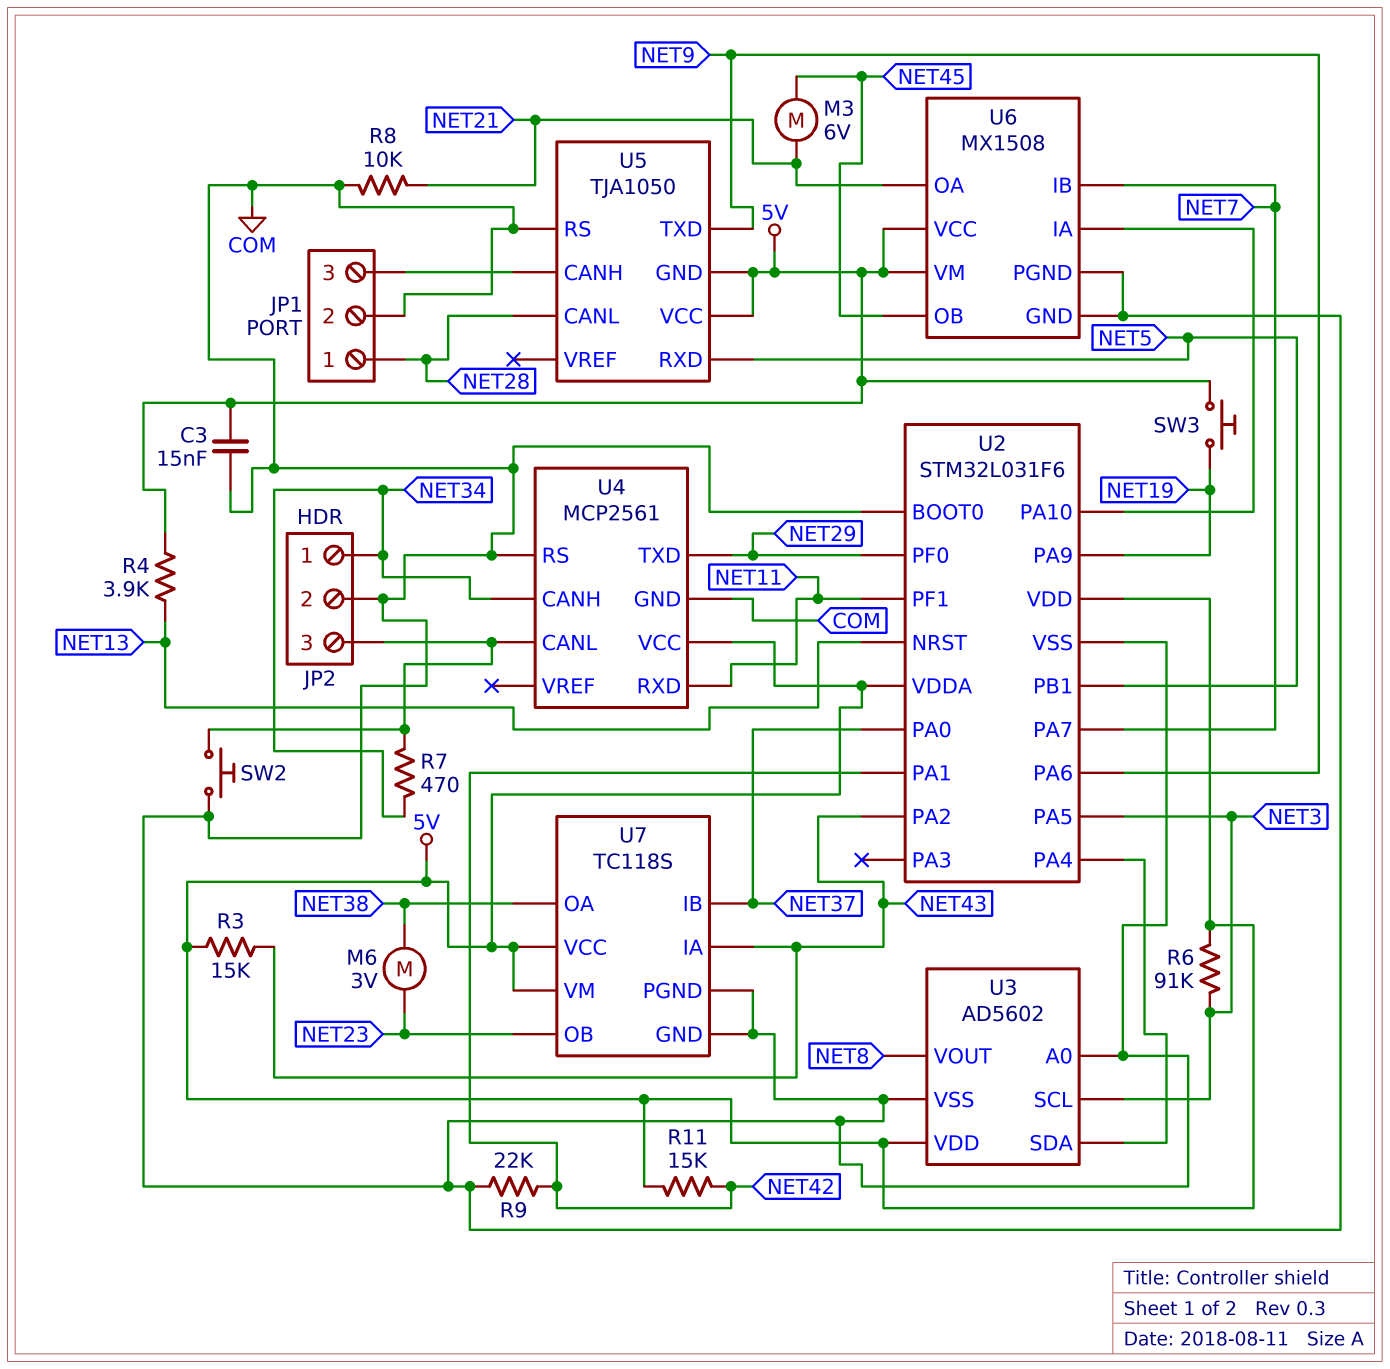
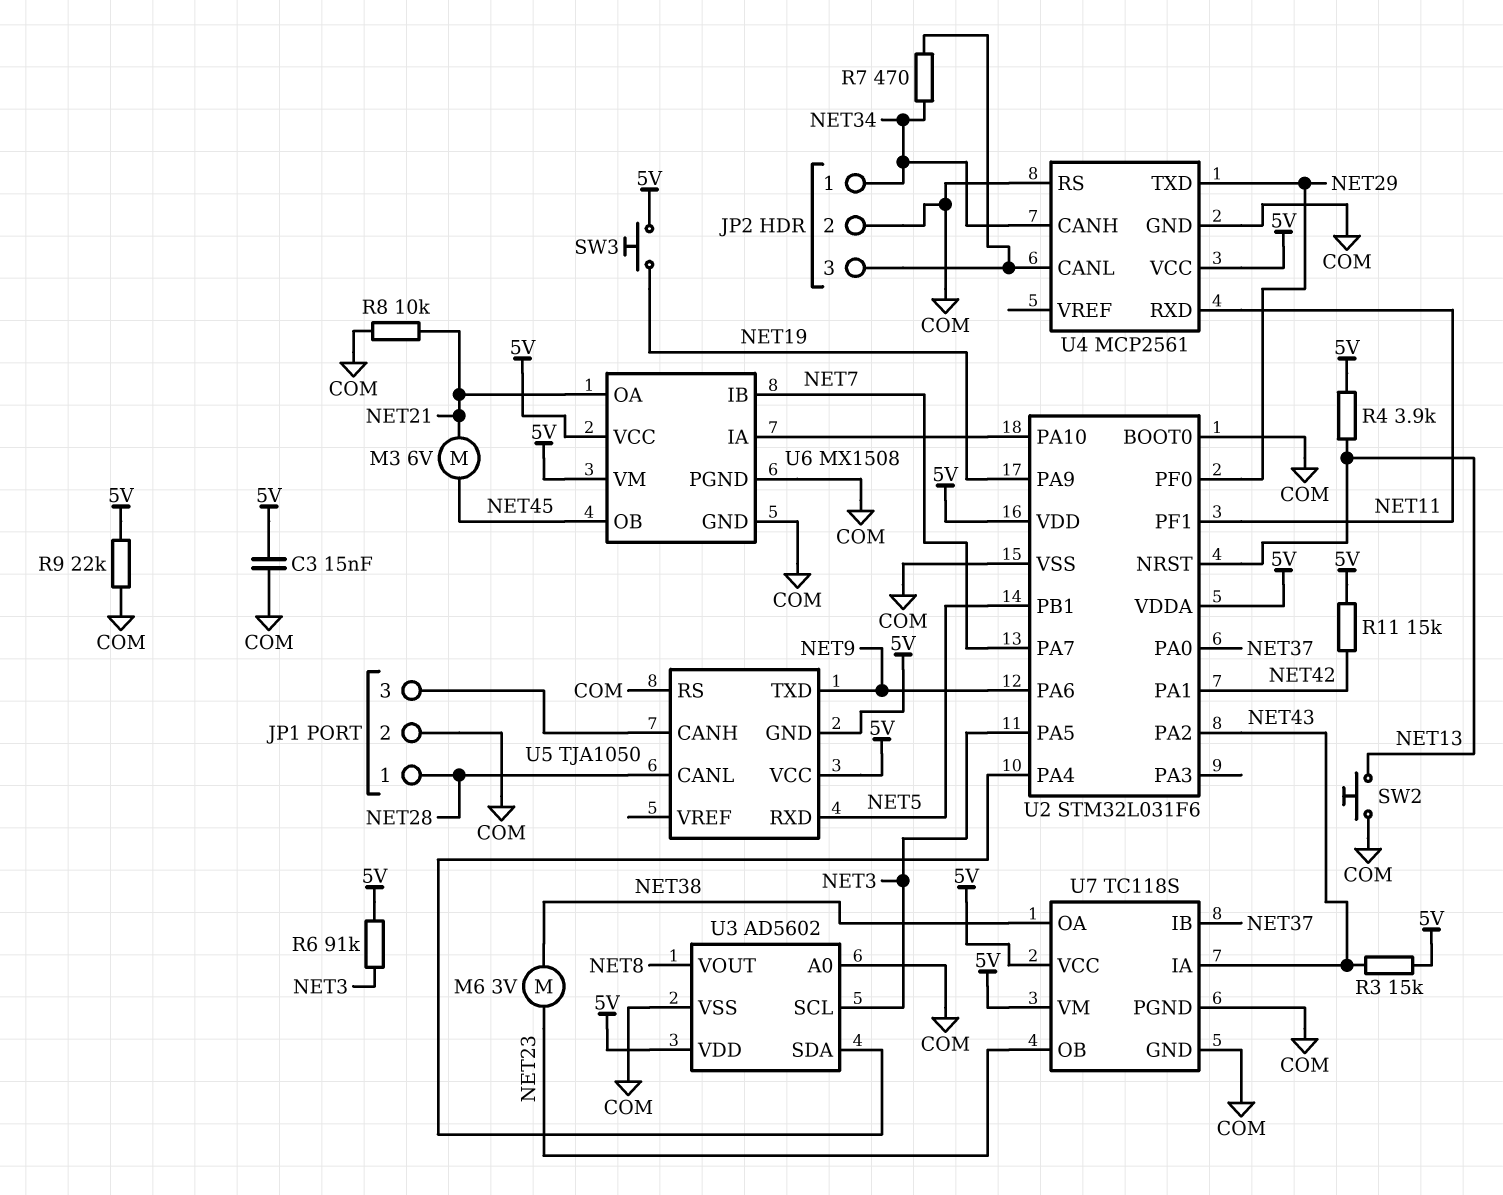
R9: 22k (COM, NET42) -> 22k (5V, COM)
SW2: button (COM, JP2/3) -> button (COM, NET13)

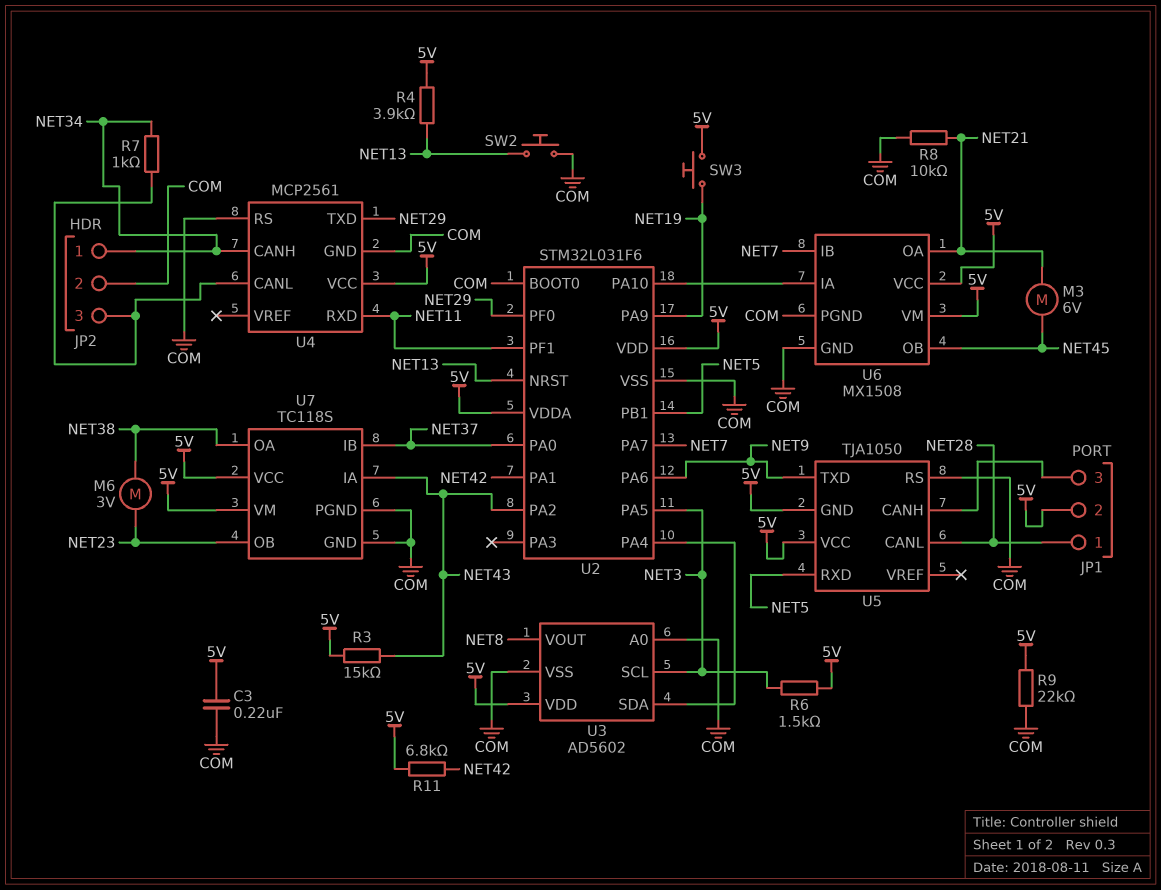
C3: 15nF (5V, COM) -> 220nF (5V, COM)
JP1 pin 2: COM -> 5V
R6: 91k (5V, NET3) -> 1.5k (5V, NET3)
R7: 470 (JP2/3, NET34) -> 1k (JP2/3, NET34)
R11: 15k (5V, NET42) -> 6.8k (5V, NET42)

